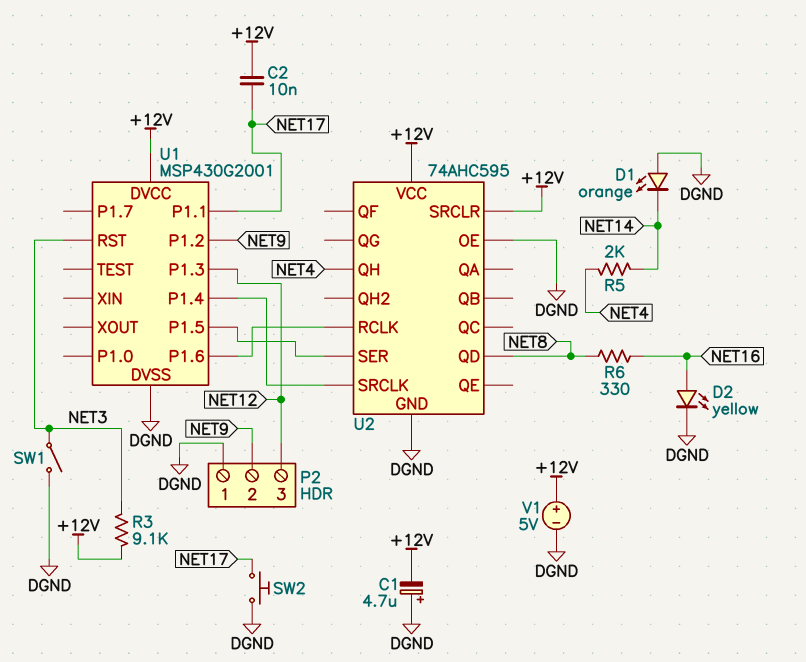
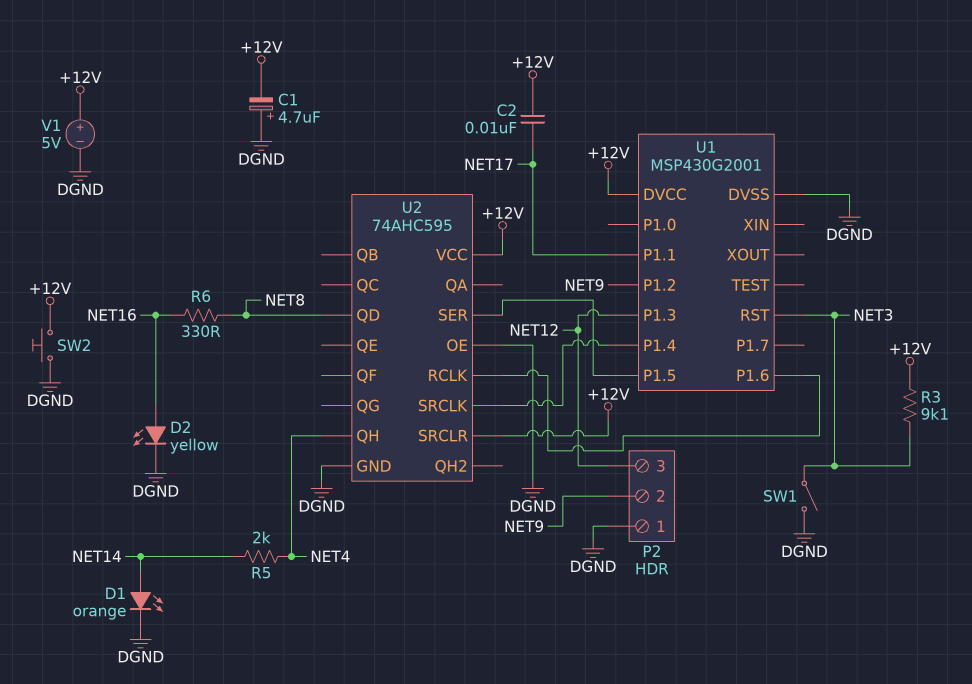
D1: LED orange (A DGND, K NET14) -> LED orange (A NET14, K DGND)
SW2: button (DGND, NET17) -> button (+12V, DGND)

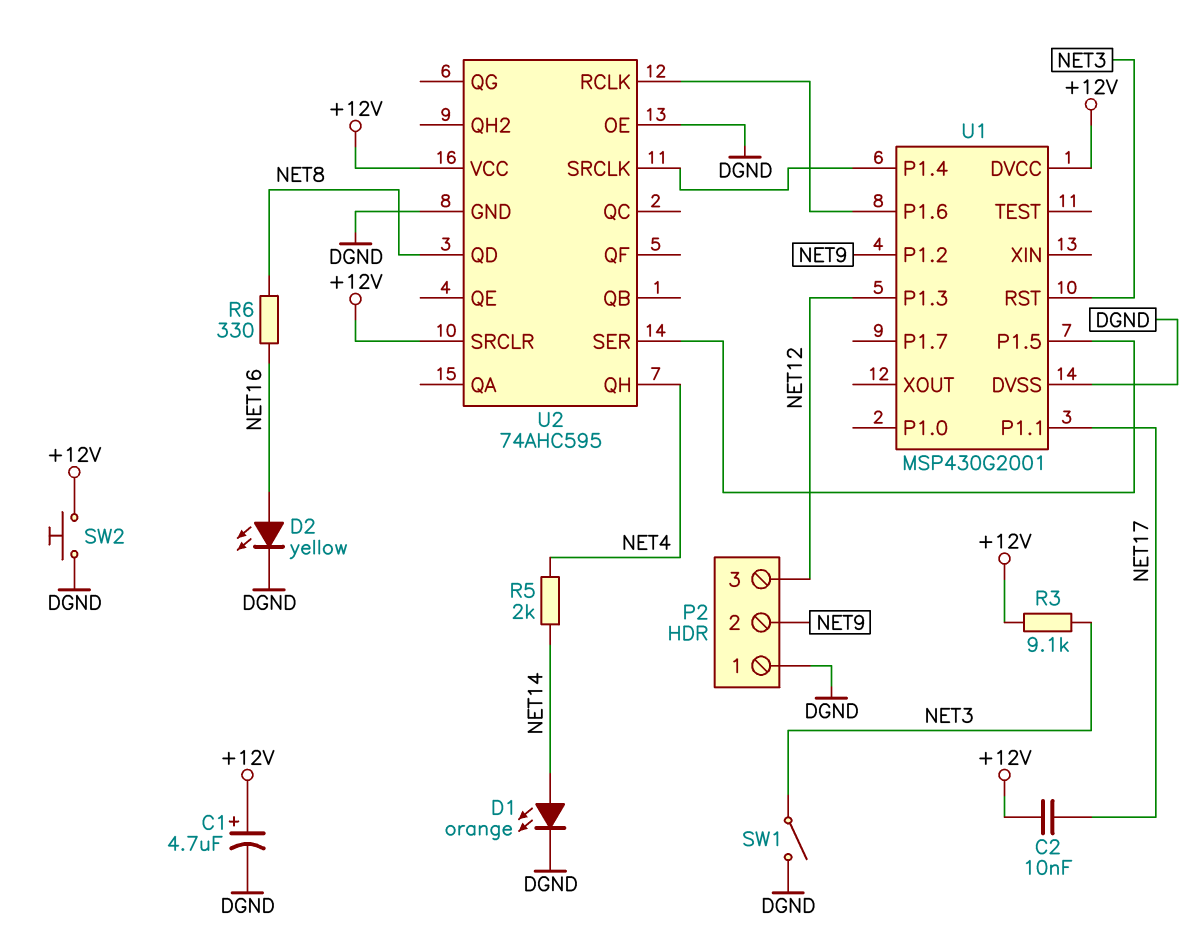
C1: 4.7uF (plus DGND, minus +12V) -> 4.7uF (plus +12V, minus DGND)
V1: 5V (plus +12V, minus DGND) -> none

